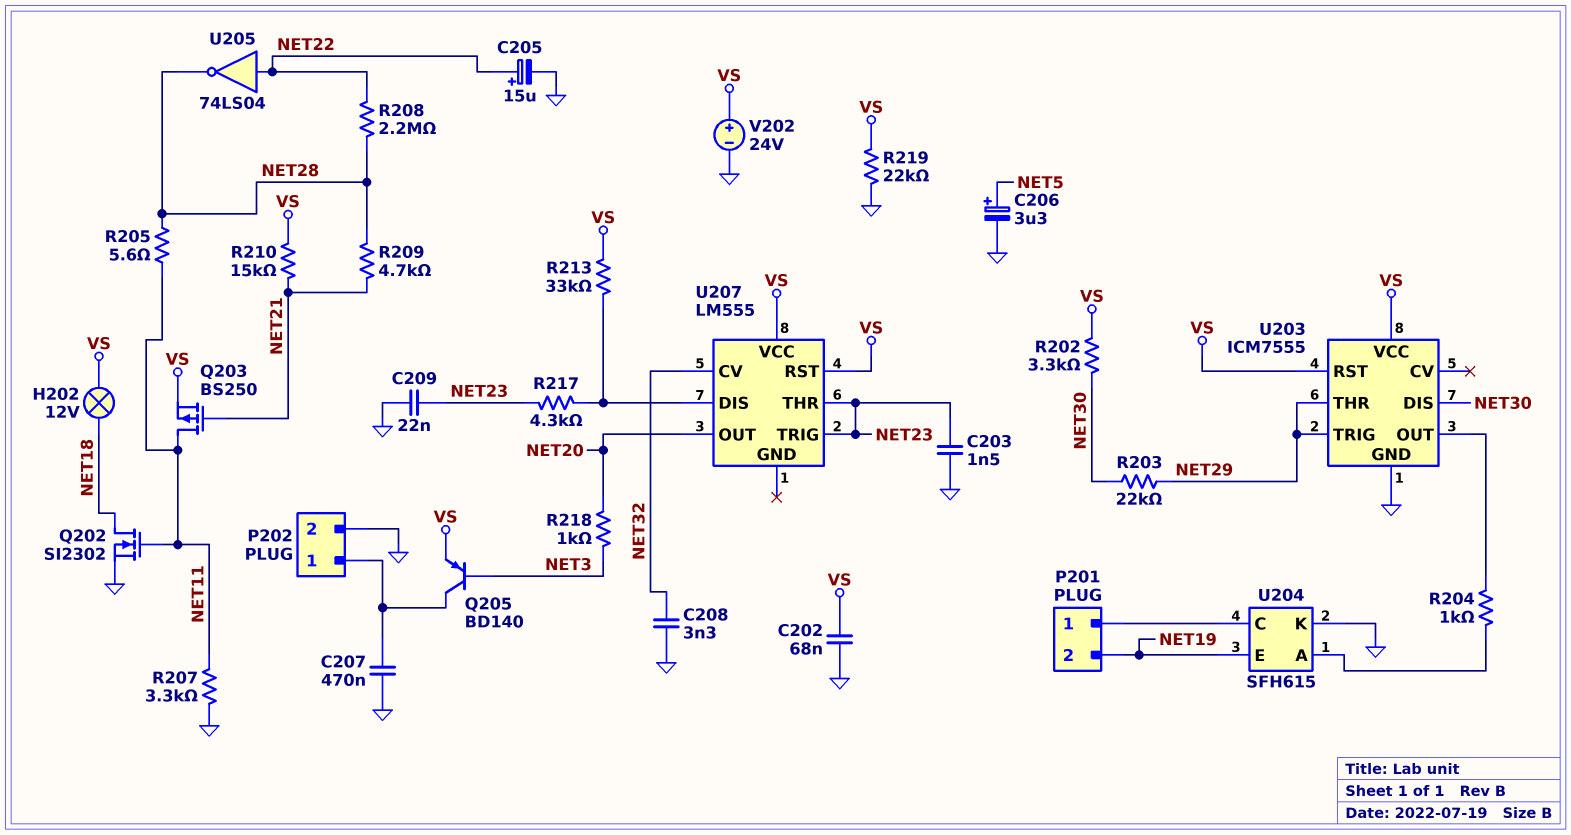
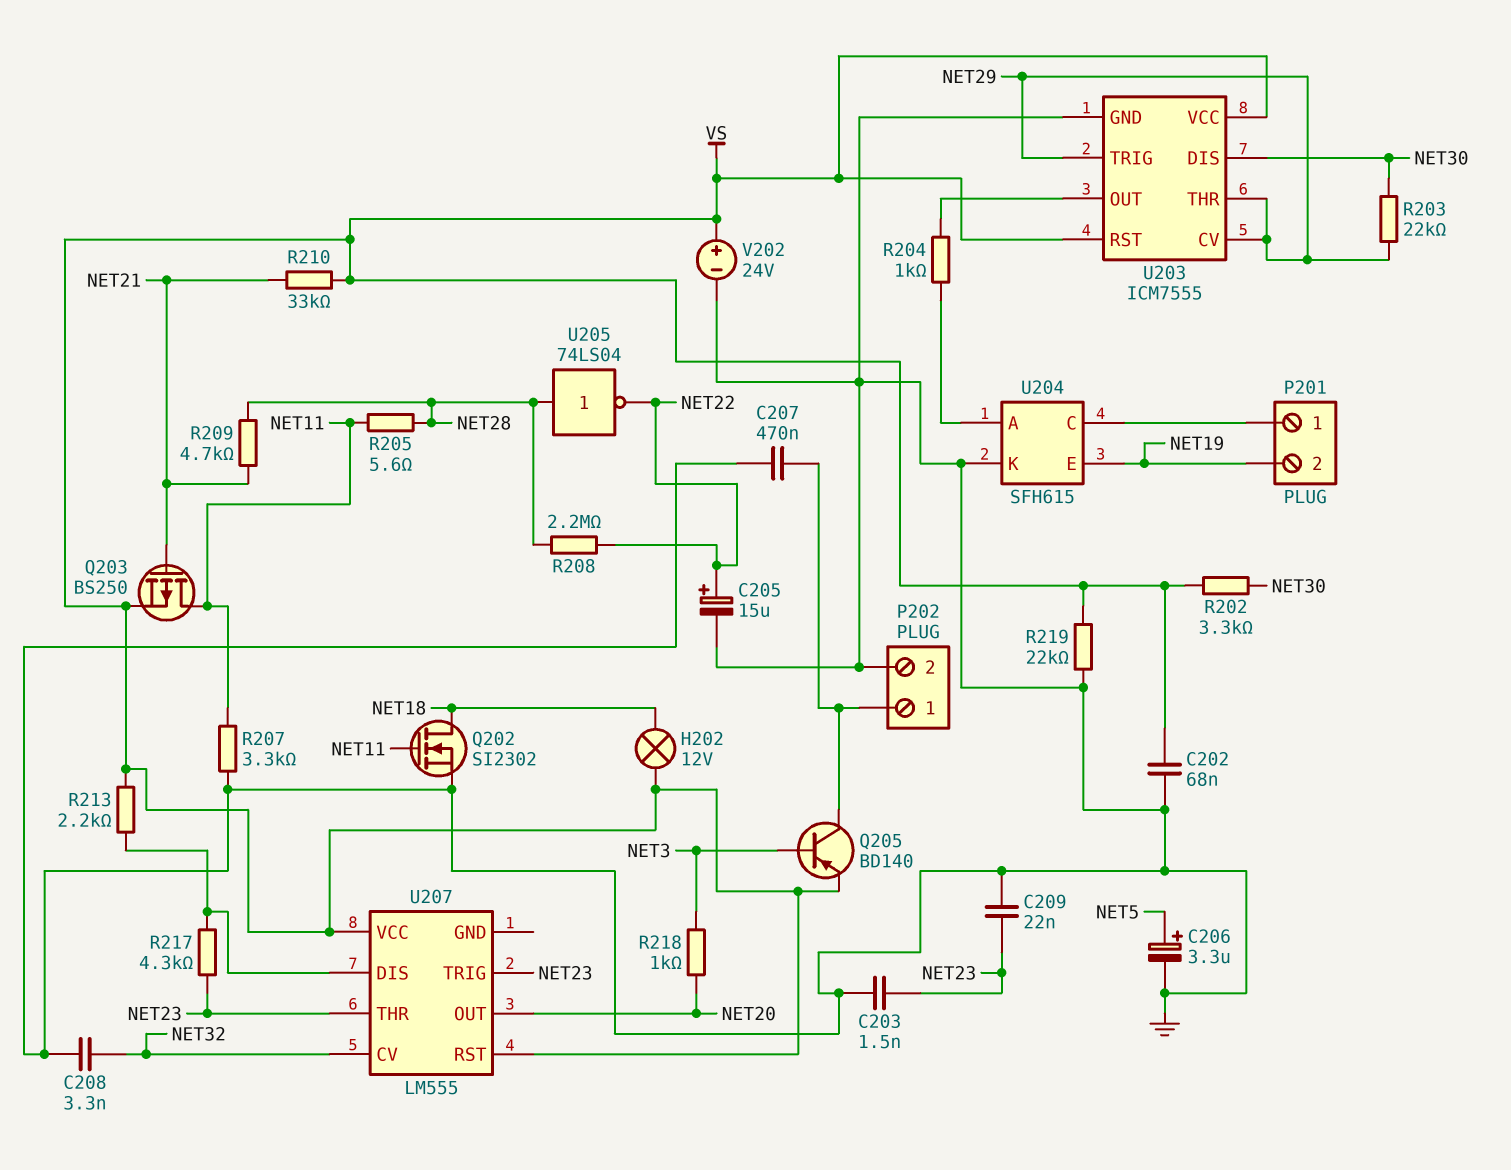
R210: 15k (NET21, VS) -> 33k (NET21, VS)
R213: 33k (U207/DIS, VS) -> 2.2k (U207/DIS, VS)
U203 pin CV: none -> NET29
U205: NOT 74LS04 (in NET22, out NET28) -> NOT 74LS04 (in NET28, out NET22)

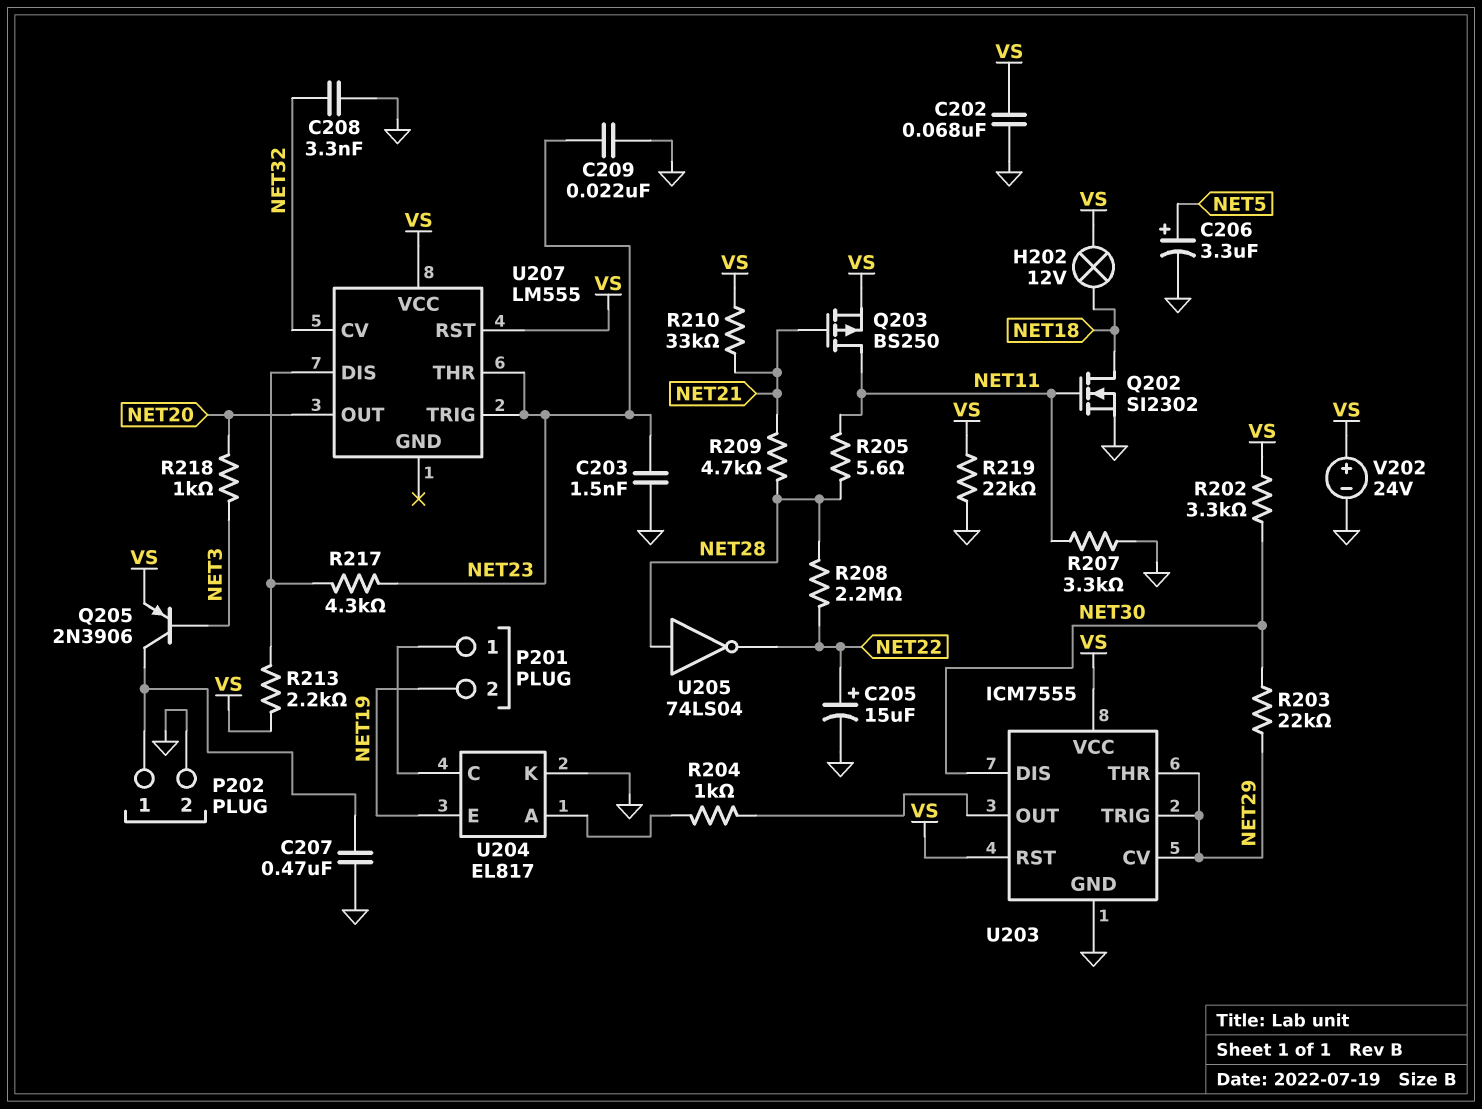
Q205: PNP BD140 (B NET3, C P202/1, E VS) -> PNP 2N3906 (B NET3, C P202/1, E VS)
U204: SFH615 -> EL817

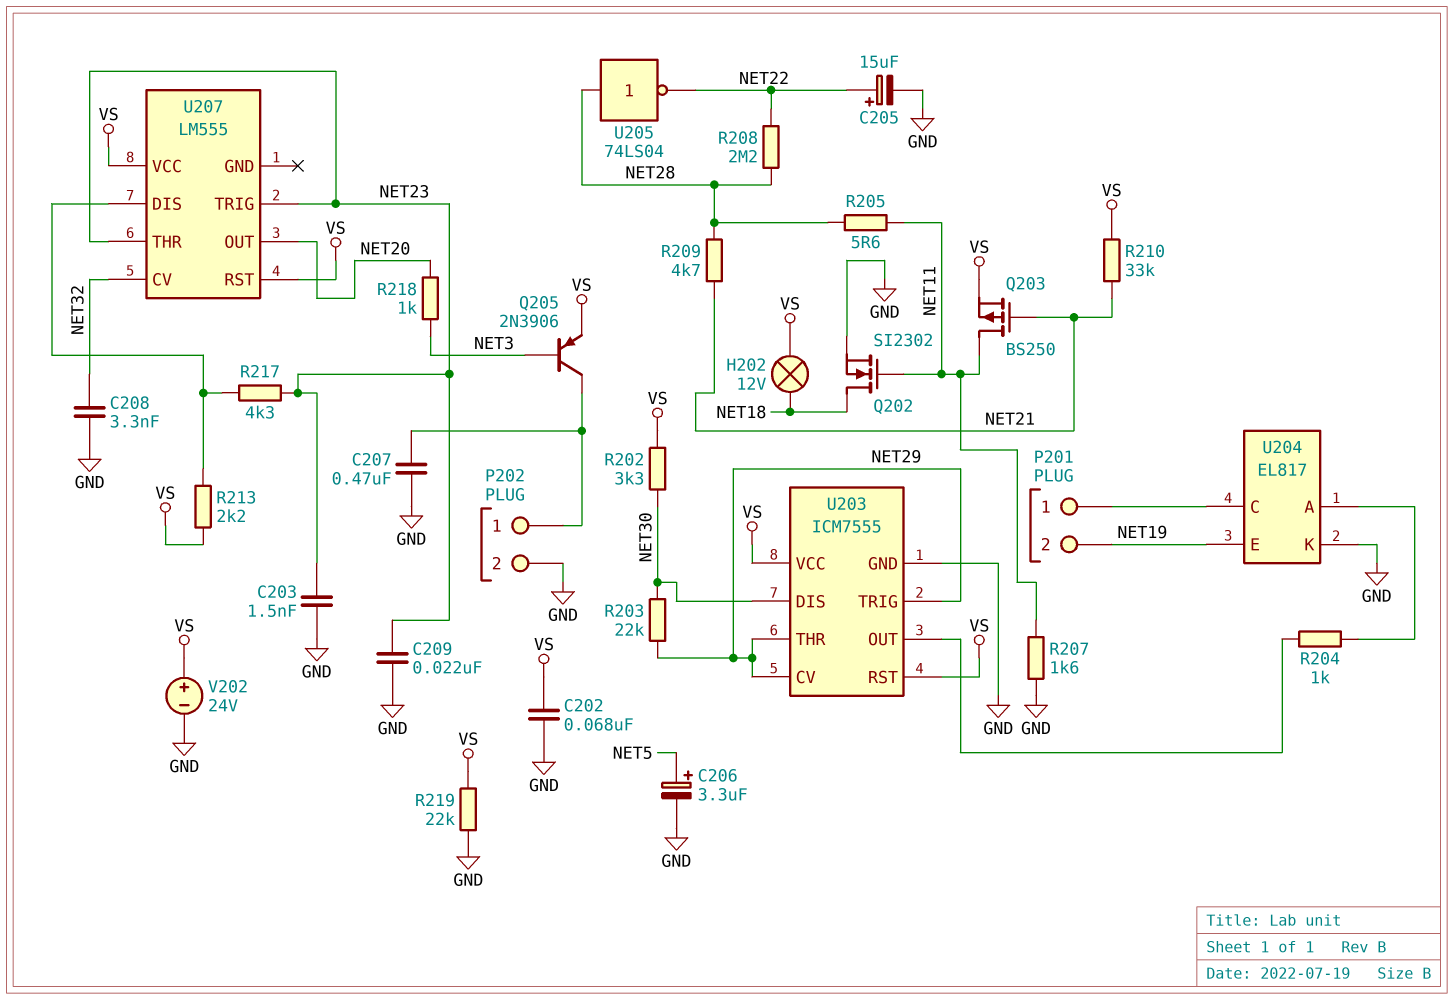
R207: 3.3k (GND, NET11) -> 1.6k (GND, NET11)

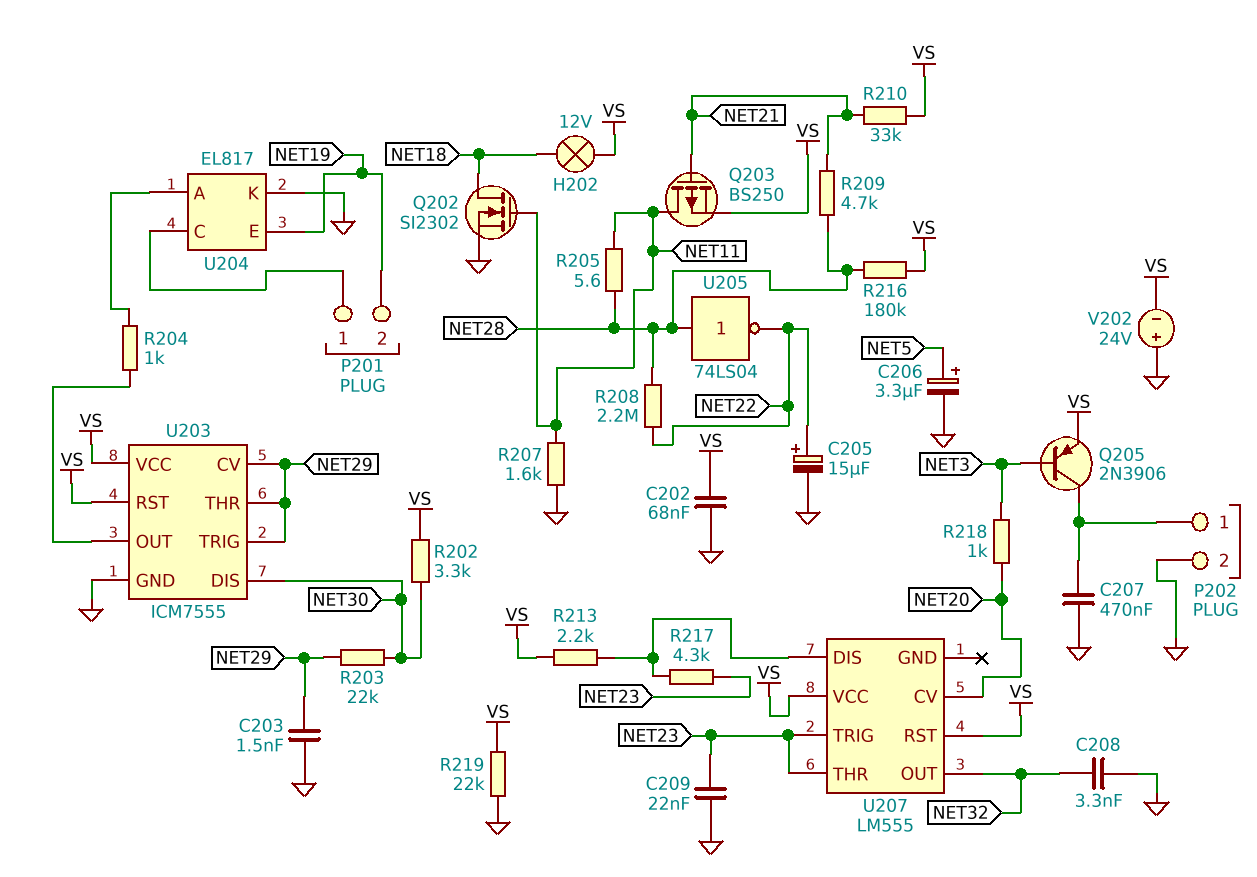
C203: 1.5nF (GND, NET23) -> 1.5nF (GND, NET29)
R216: none -> 180k (NET28, VS)
U207 pin CV: NET32 -> NET20
U207 pin OUT: NET20 -> NET32
V202: 24V (plus VS, minus GND) -> 24V (plus GND, minus VS)

